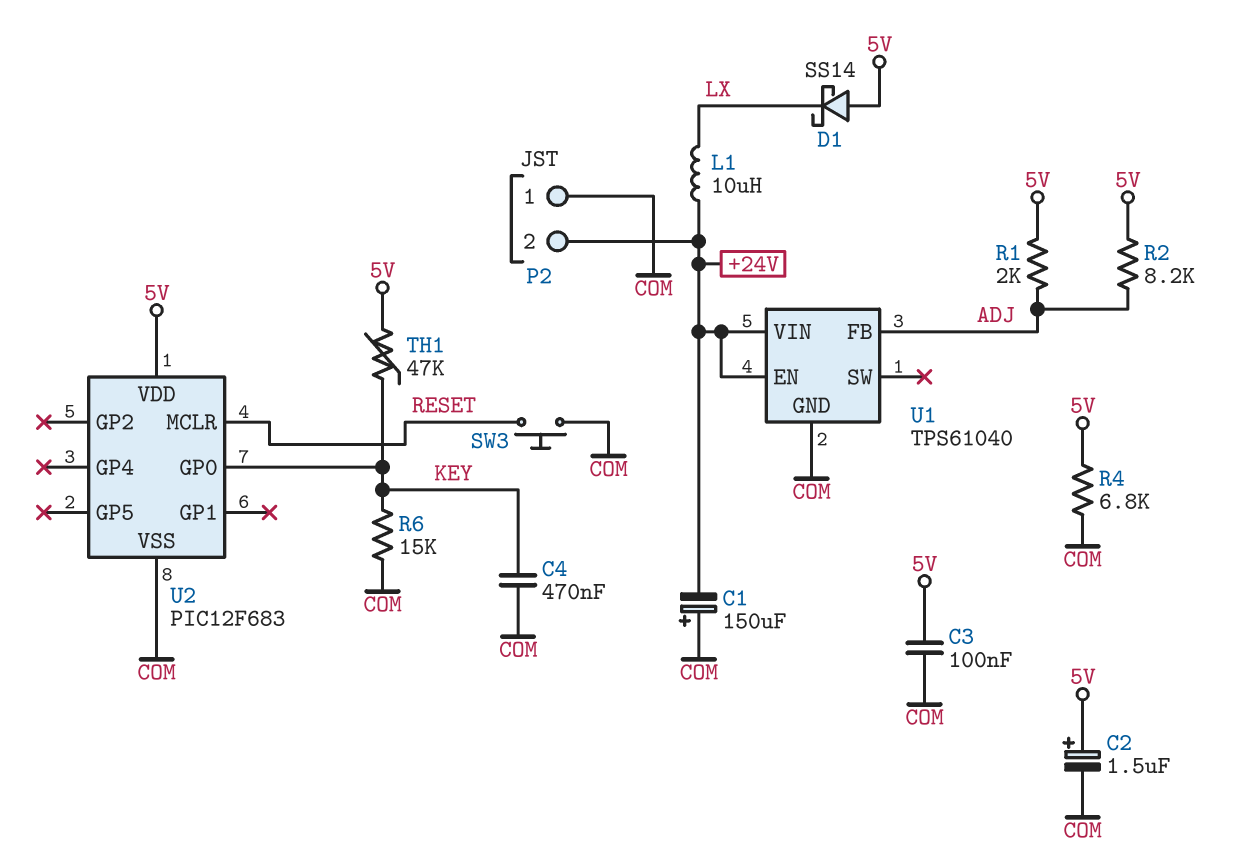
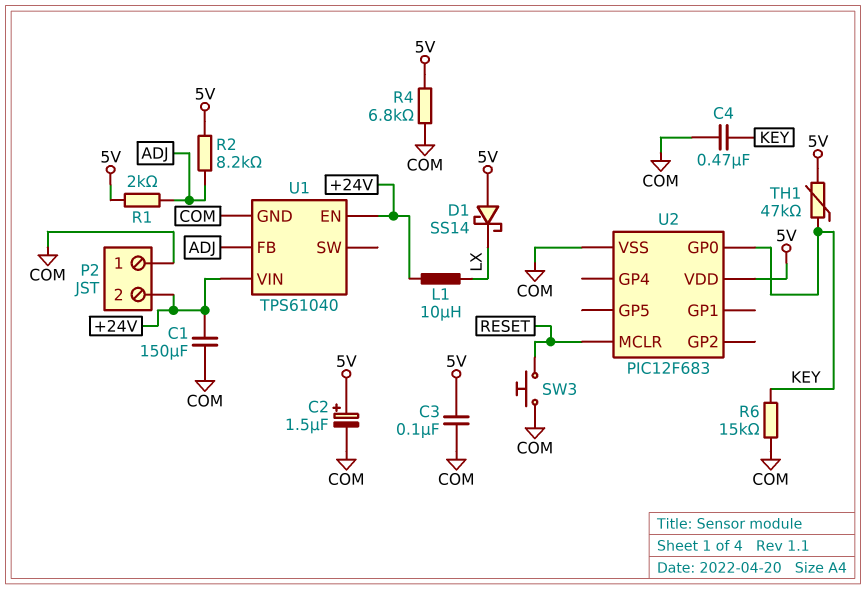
C1: 150uF (plus COM, minus +24V) -> 150uF (+24V, COM)

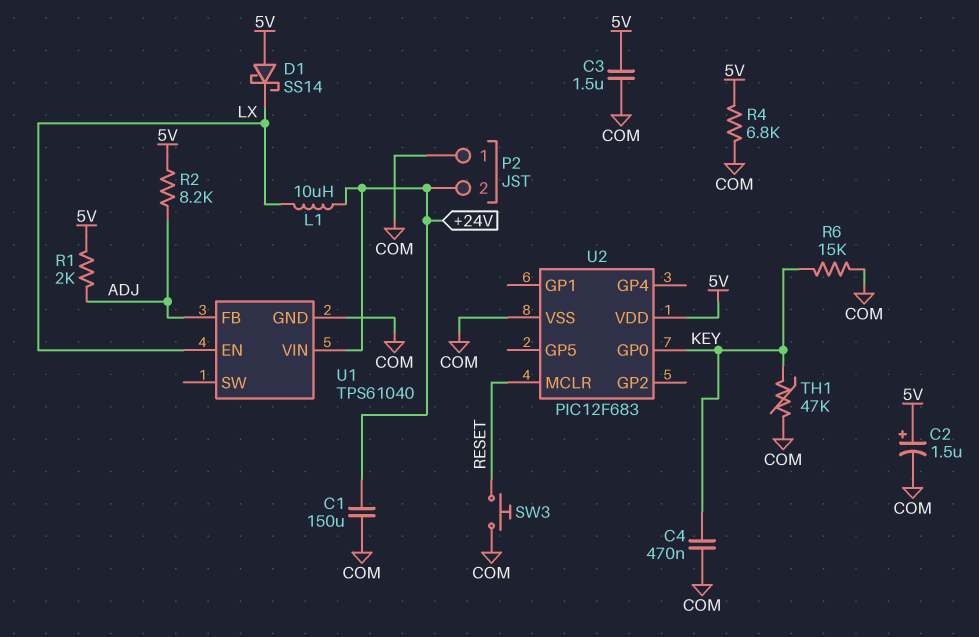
C3: 100nF (5V, COM) -> 1.5uF (5V, COM)
TH1: 47k (5V, KEY) -> 47k (COM, KEY)
U1 pin EN: +24V -> LX

